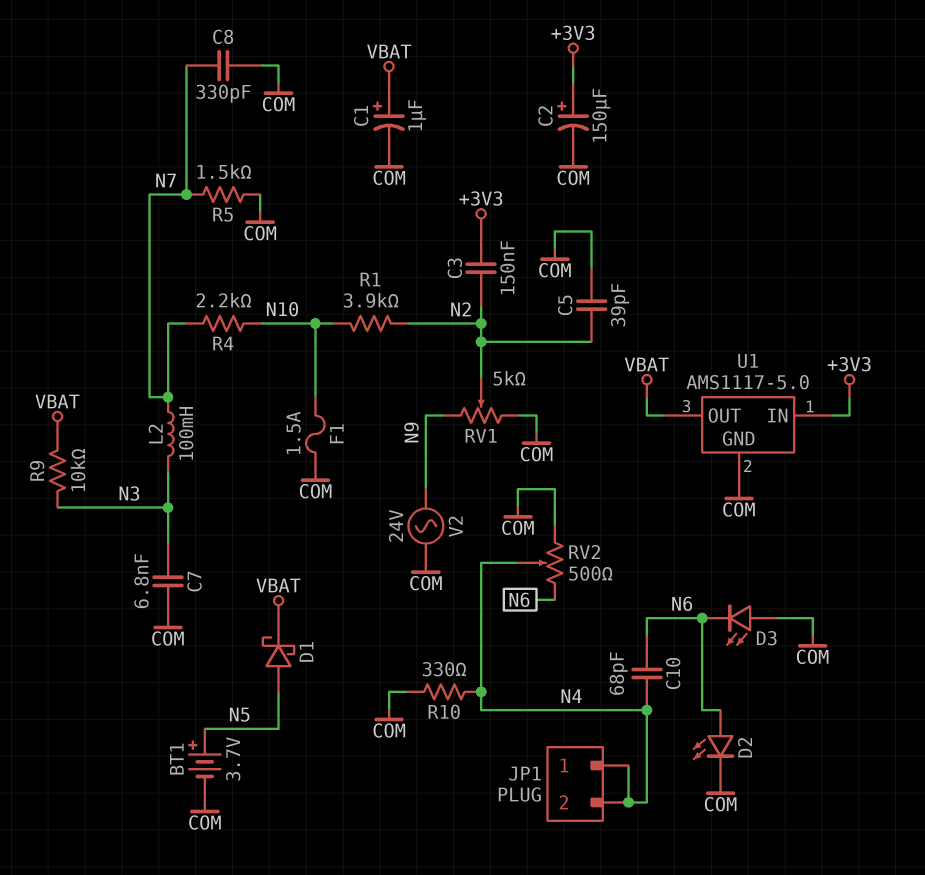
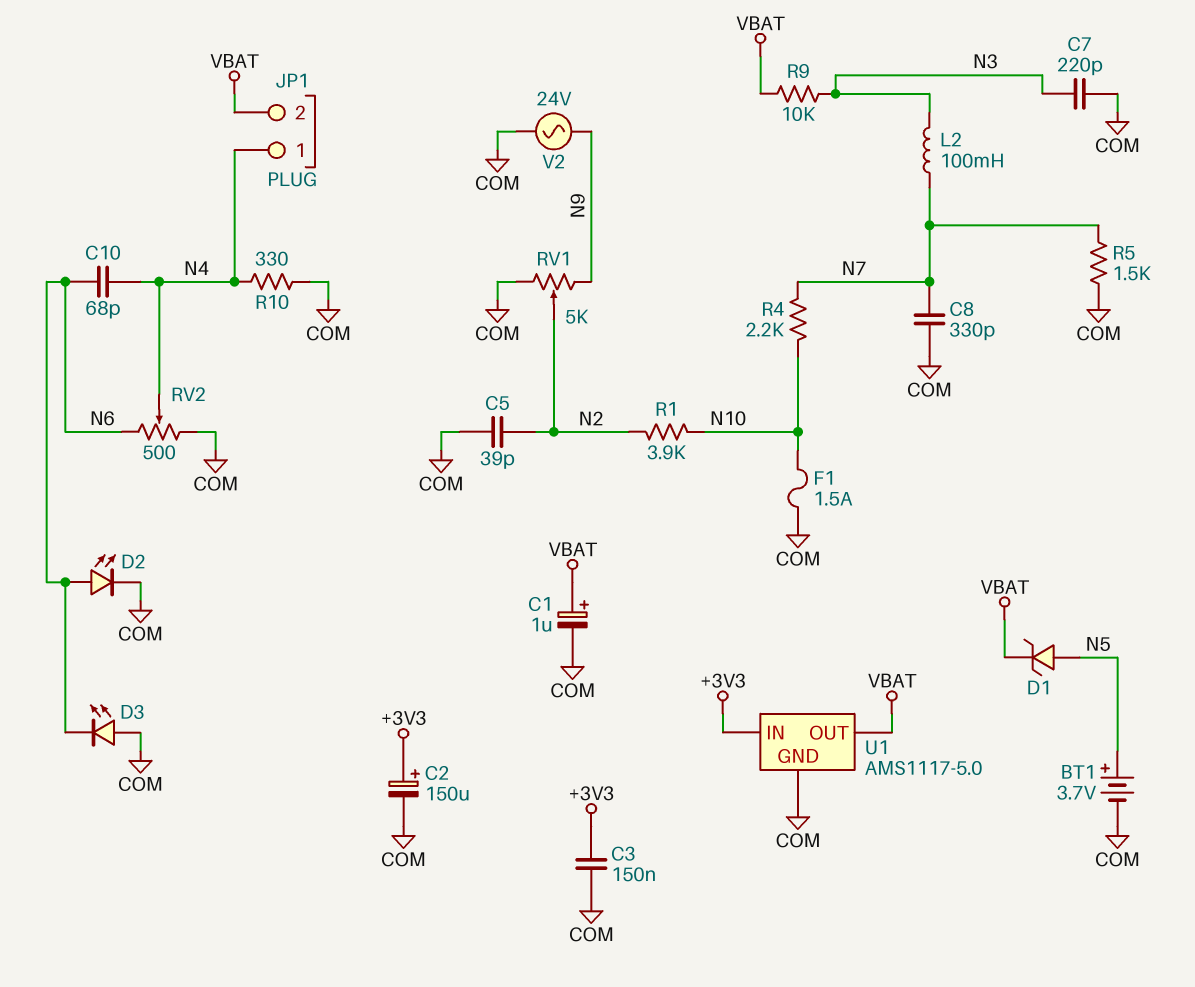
C3: 150nF (+3V3, N2) -> 150nF (+3V3, COM)
C7: 6.8nF (COM, N3) -> 220pF (COM, N3)
D1: schottky (A N5, K VBAT) -> zener (A N5, K VBAT)
JP1 pin 2: N4 -> VBAT

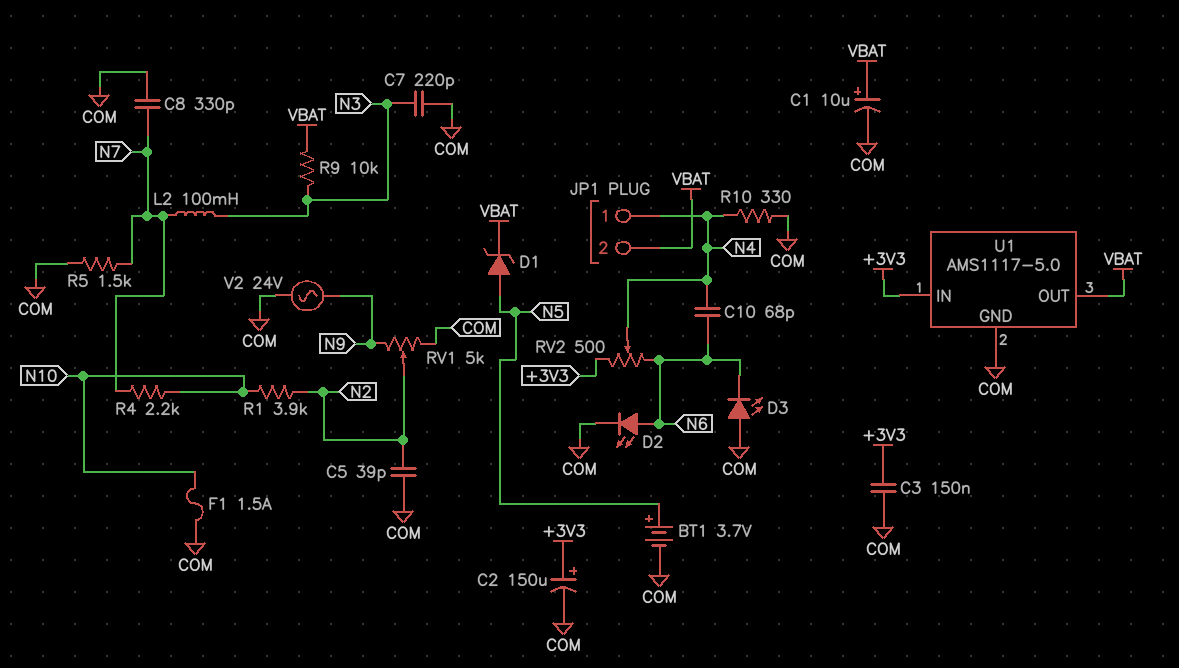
C1: 1uF (plus VBAT, minus COM) -> 10uF (plus VBAT, minus COM)
RV2: 500 (COM, N6, wiper N4) -> 500 (+3V3, N6, wiper N4)

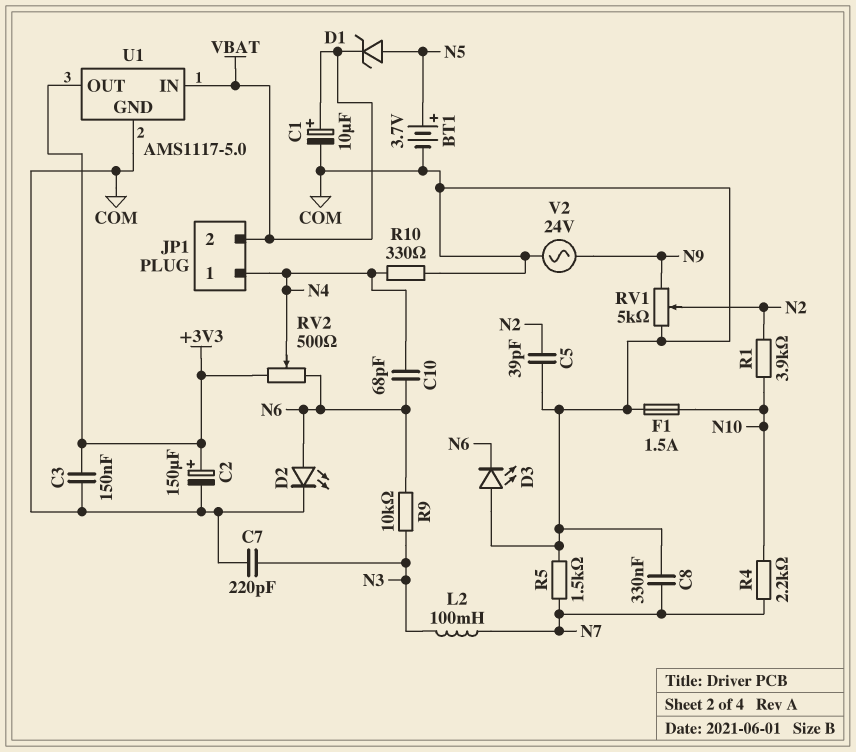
C8: 330pF (COM, N7) -> 330nF (COM, N7)
R9: 10k (N3, VBAT) -> 10k (N3, N6)
U1 pin IN: +3V3 -> VBAT
U1 pin OUT: VBAT -> +3V3

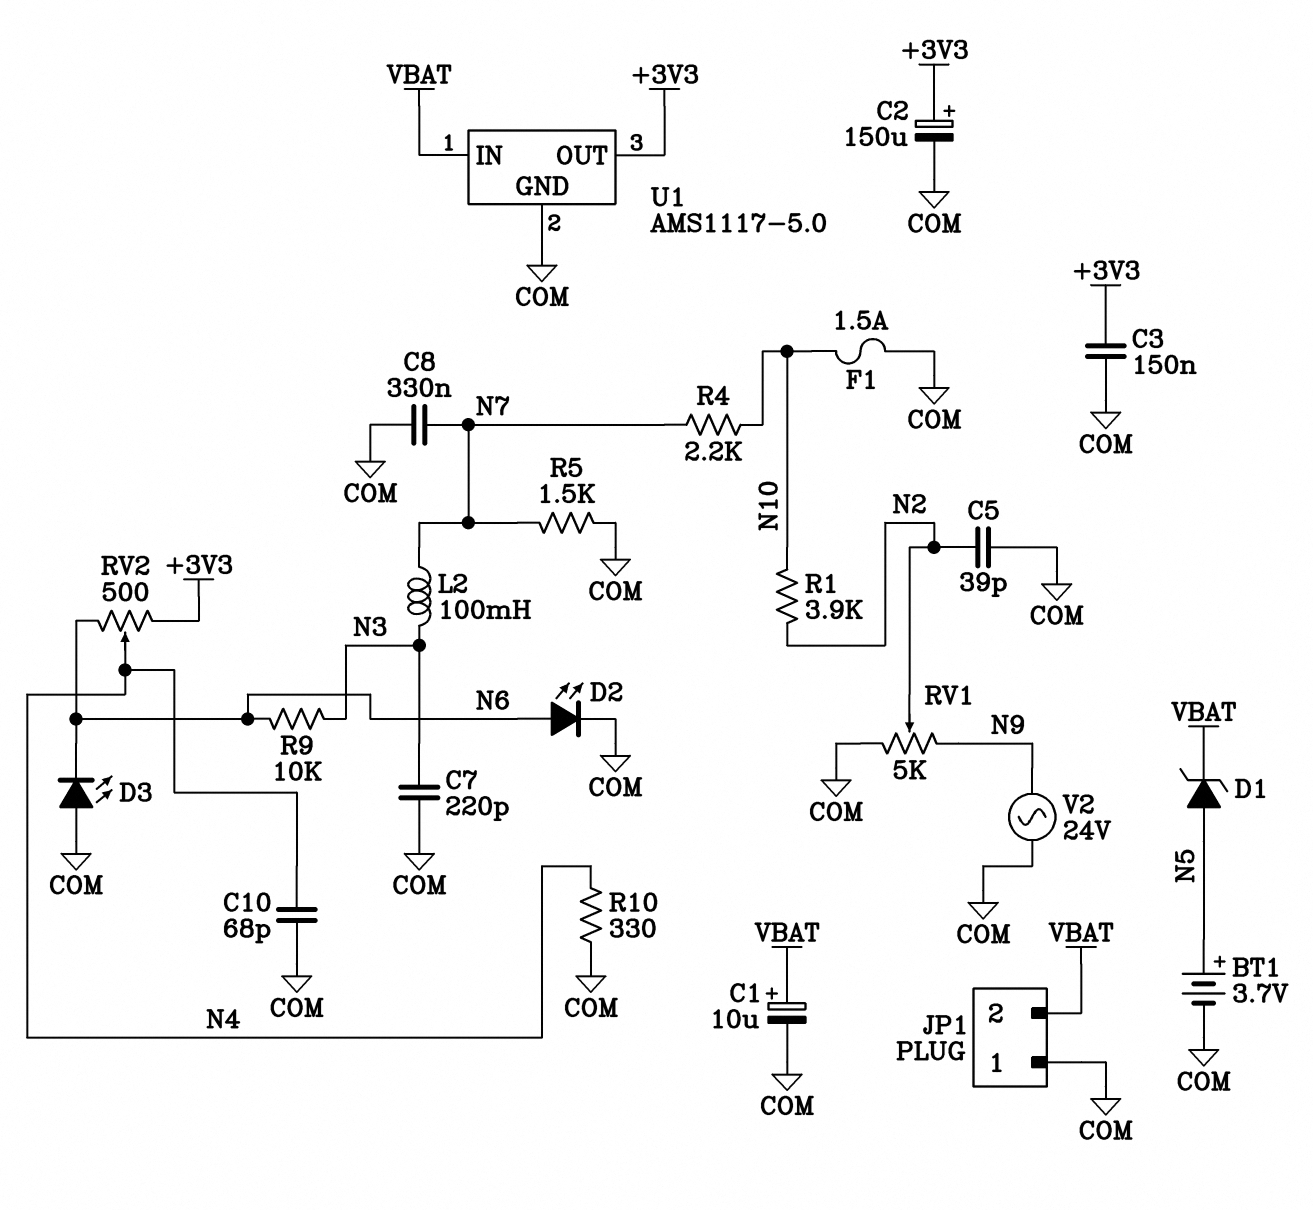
C10: 68pF (N4, N6) -> 68pF (COM, N4)
JP1 pin 1: N4 -> COM

